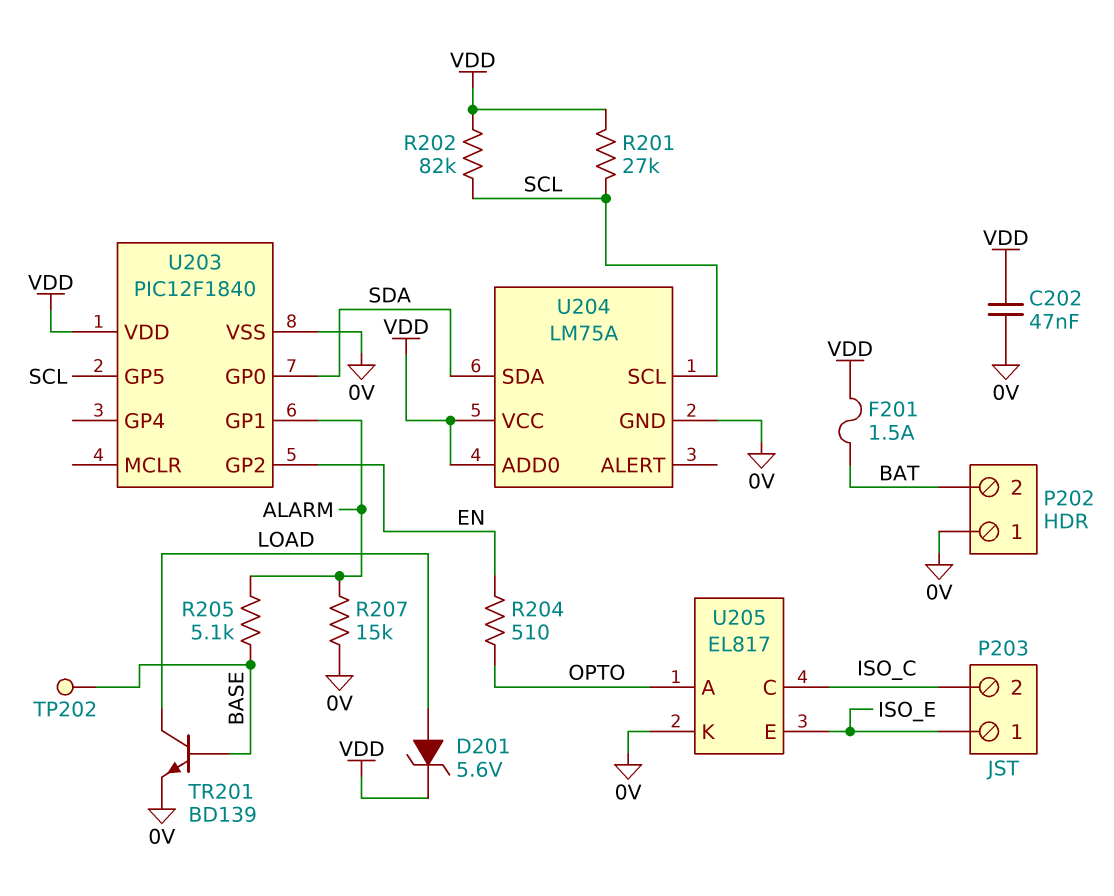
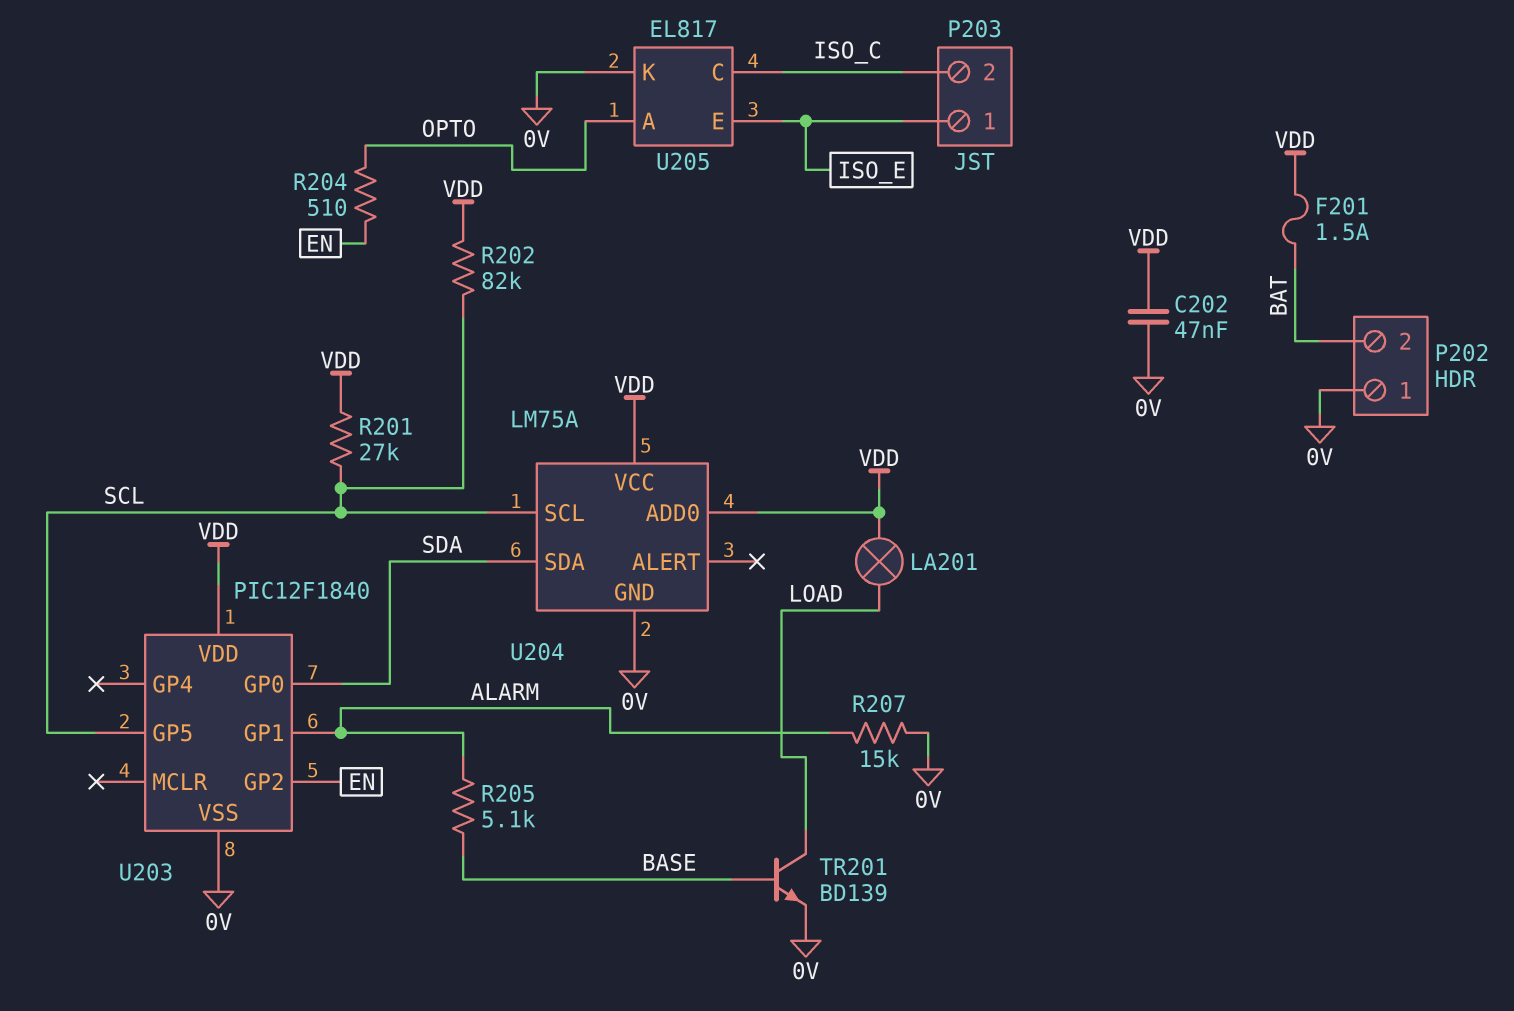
D201: zener 5.6V (A LOAD, K VDD) -> none
LA201: none -> lamp (LOAD, VDD)
TP202: test point (BASE) -> none

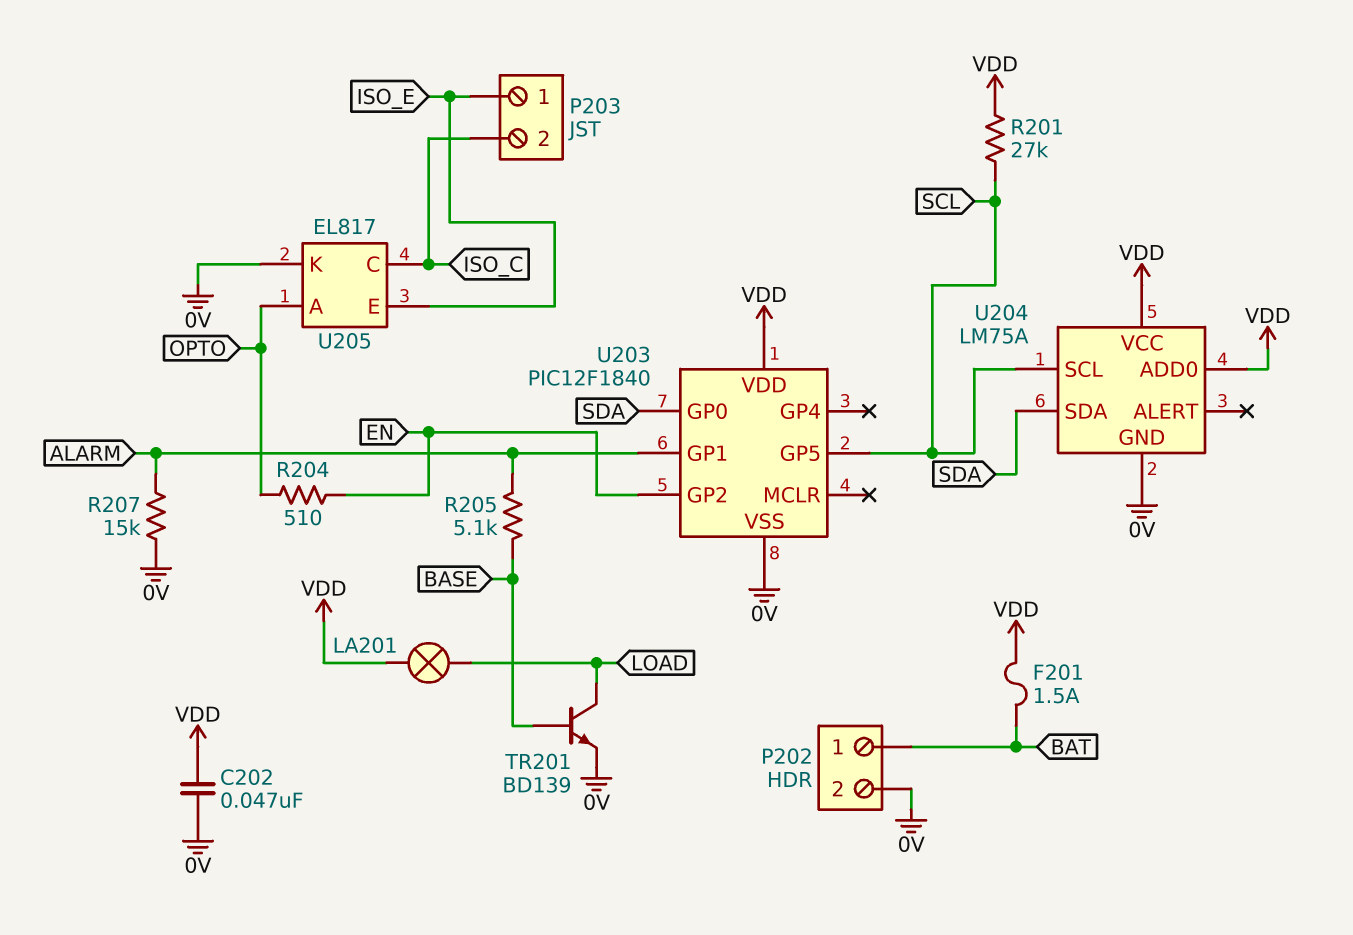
P202 pin 1: 0V -> BAT
P202 pin 2: BAT -> 0V
R202: 82k (SCL, VDD) -> none

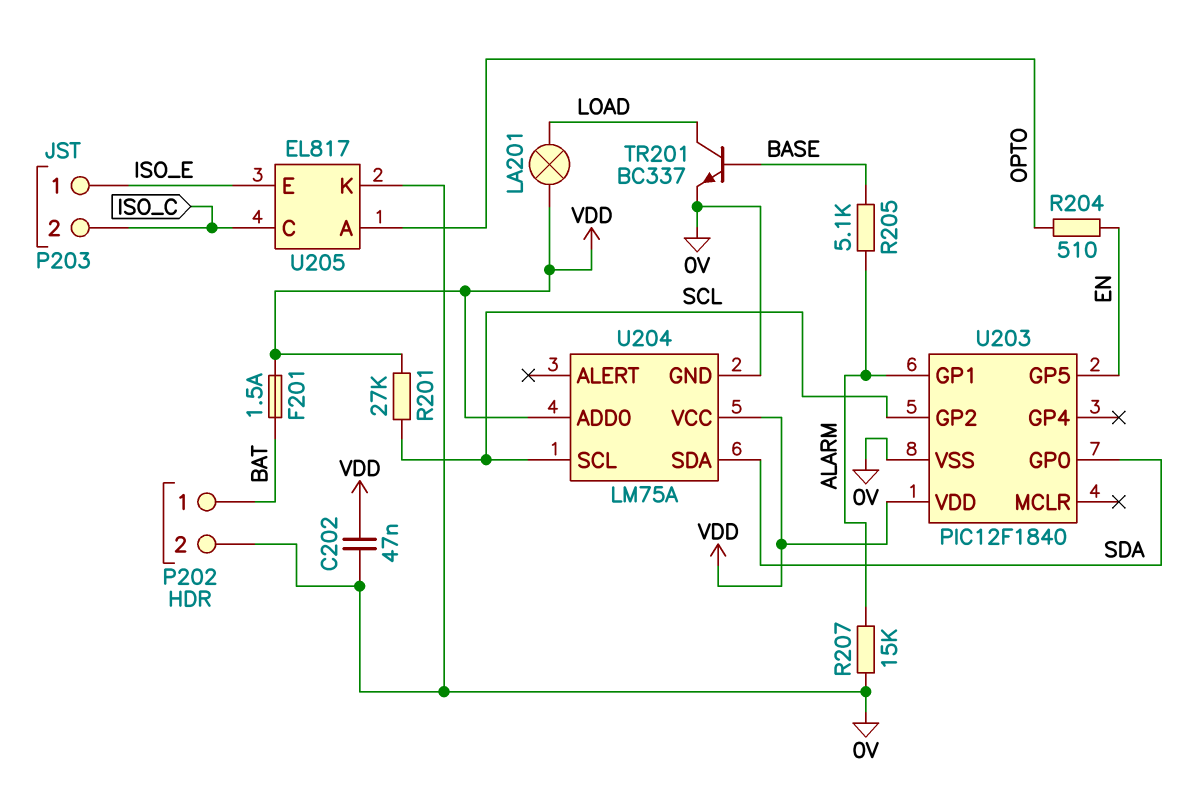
TR201: NPN BD139 (B BASE, C LOAD, E 0V) -> NPN BC337 (B BASE, C LOAD, E 0V)
U203 pin GP2: EN -> SCL
U203 pin GP5: SCL -> EN

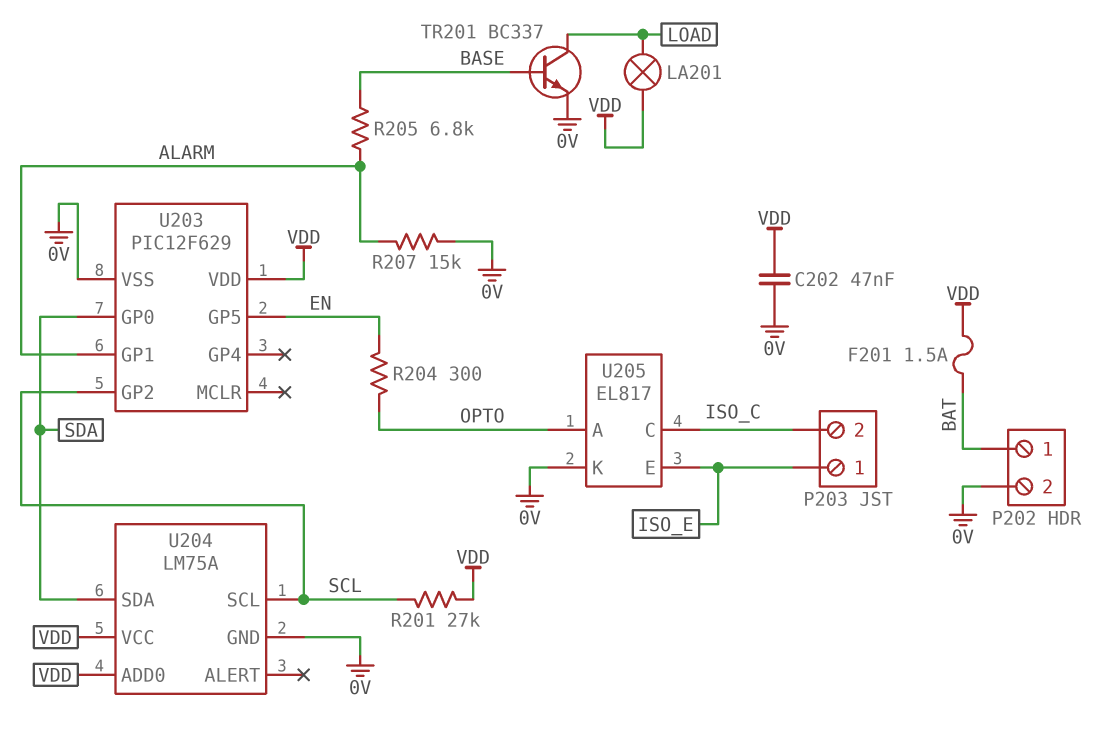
R204: 510 (EN, OPTO) -> 300 (EN, OPTO)
R205: 5.1k (ALARM, BASE) -> 6.8k (ALARM, BASE)
U203: PIC12F1840 -> PIC12F629

